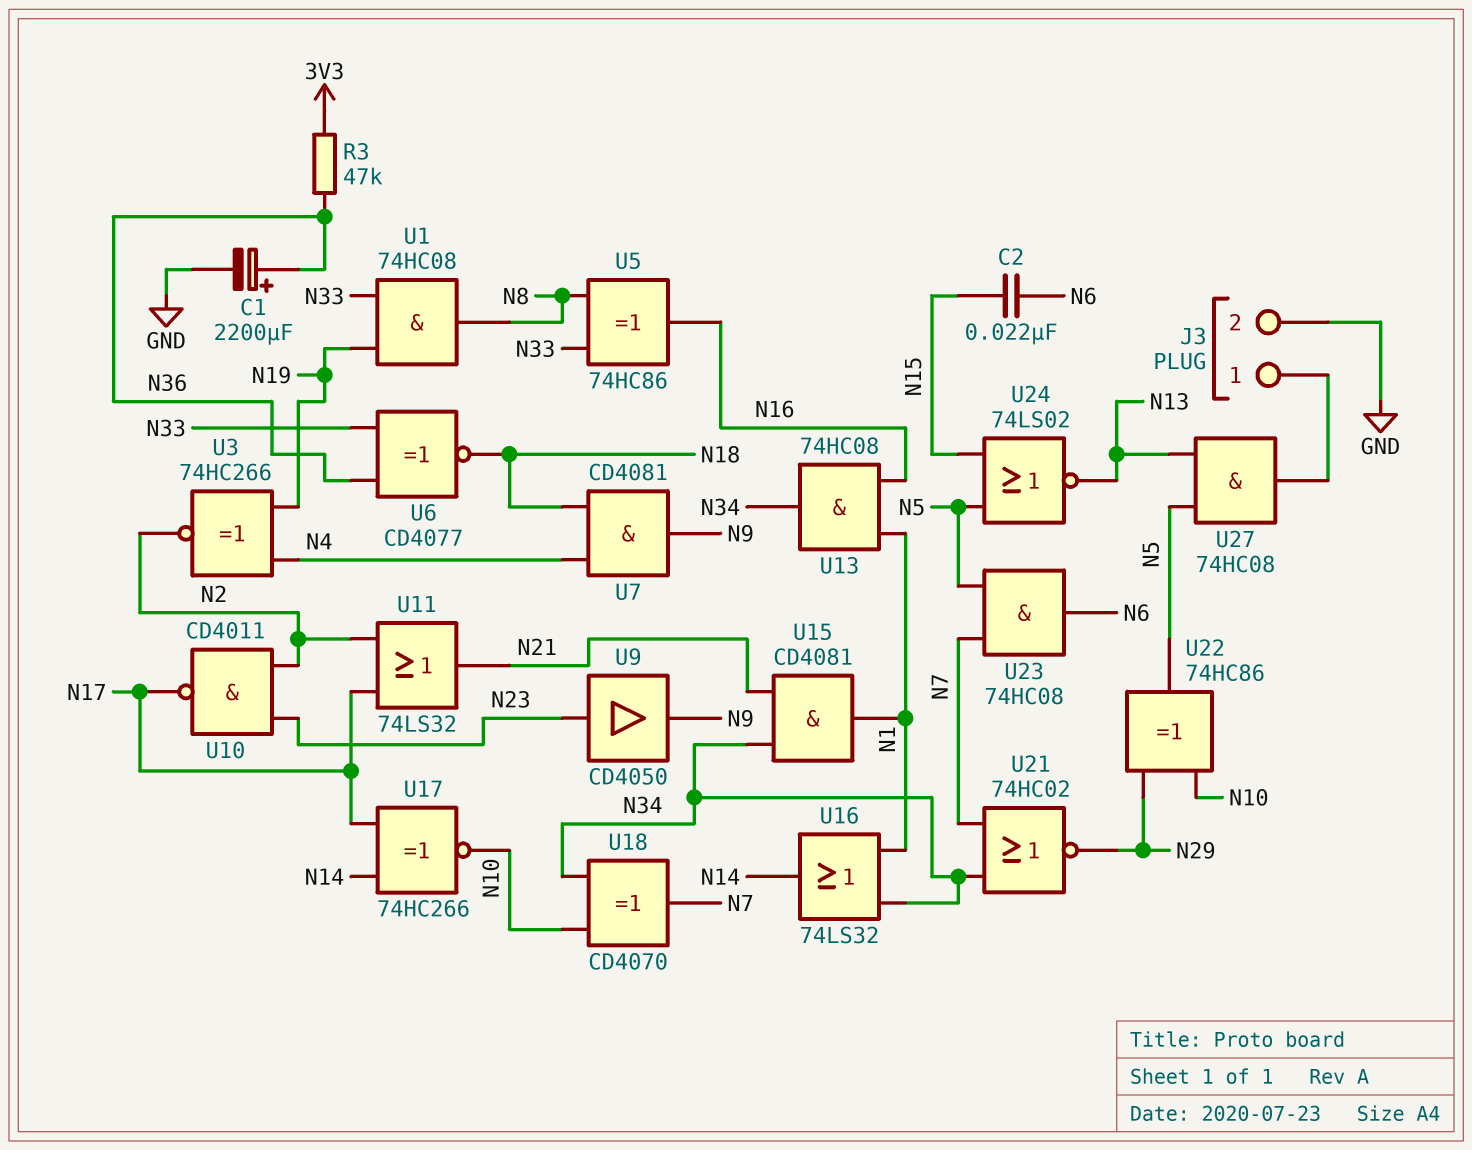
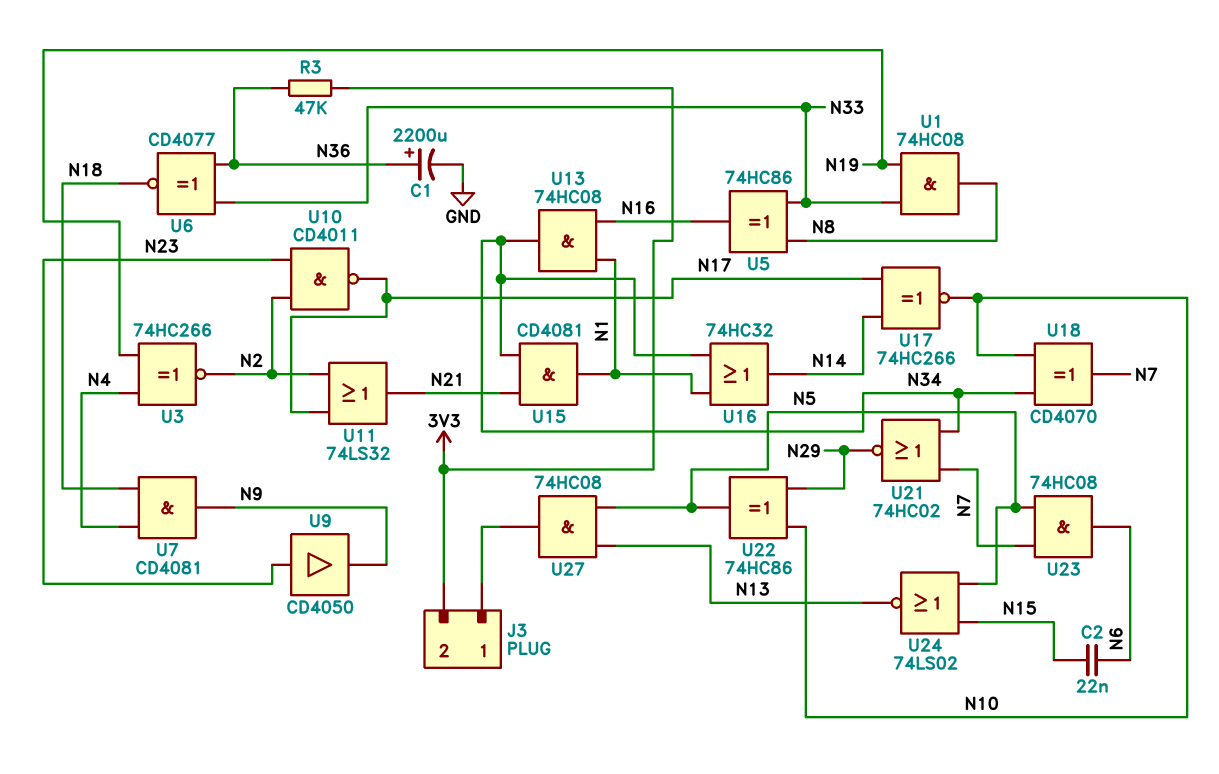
J3 pin 2: GND -> 3V3
U16: OR 74LS32 (in N1, in N34, out N14) -> OR 74HC32 (in N1, in N34, out N14)

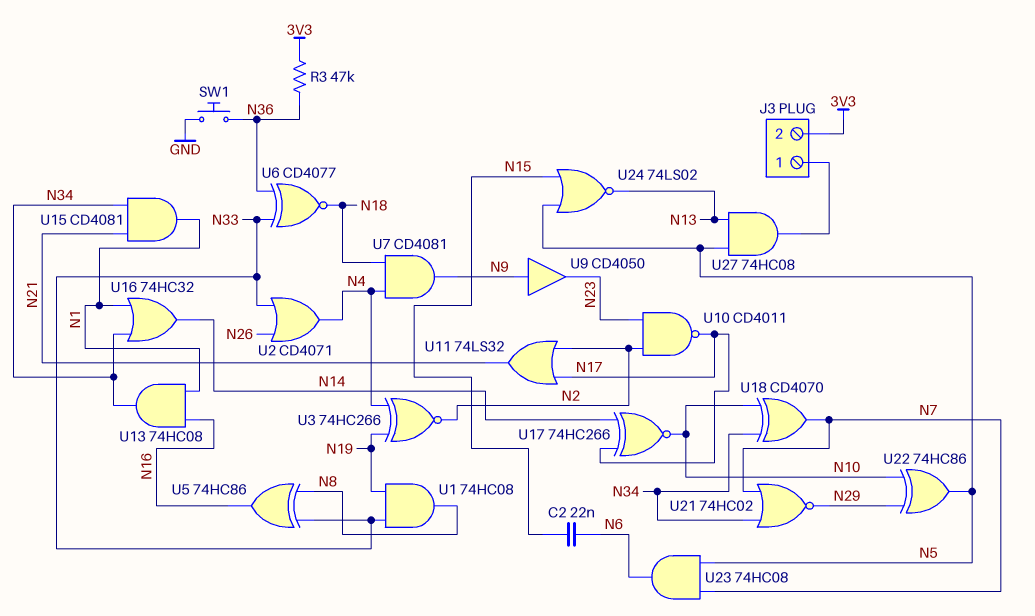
C1: 2200uF (plus N36, minus GND) -> none
SW1: none -> button (GND, N36)
U2: none -> OR CD4071 (in N26, in N33, out N4)
U9: buffer CD4050 (in N23, out N9) -> buffer CD4050 (in N9, out N23)

